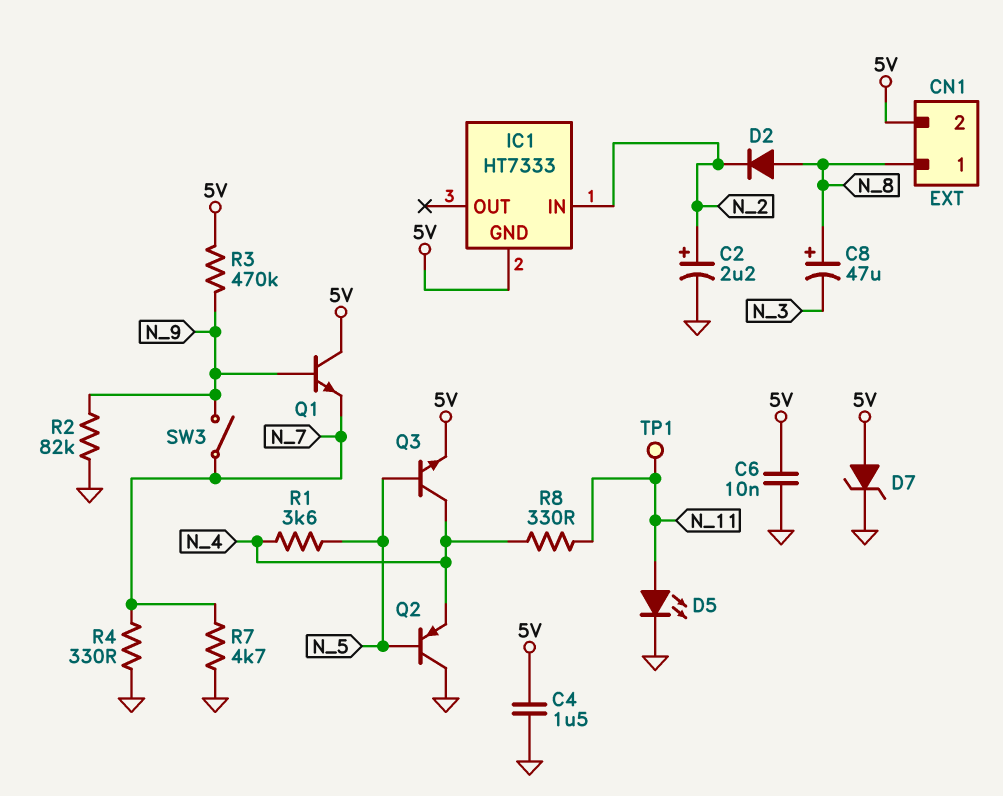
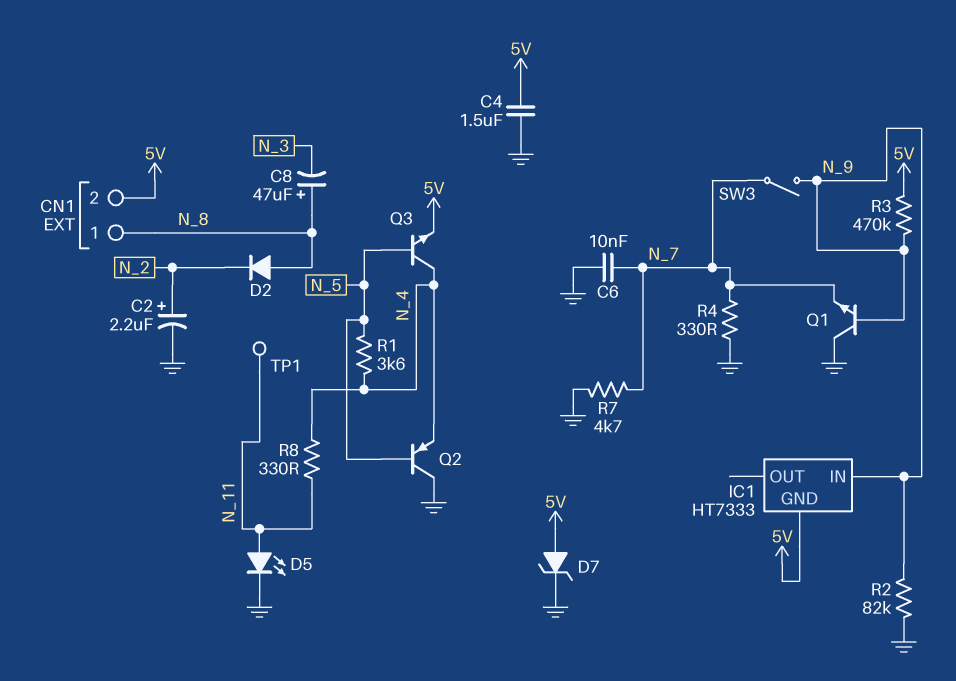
C6: 10nF (5V, GND) -> 10nF (GND, N_7)
IC1 pin IN: N_2 -> N_9
Q1: NPN (B N_9, C 5V, E N_7) -> NPN (B N_9, C GND, E N_7)

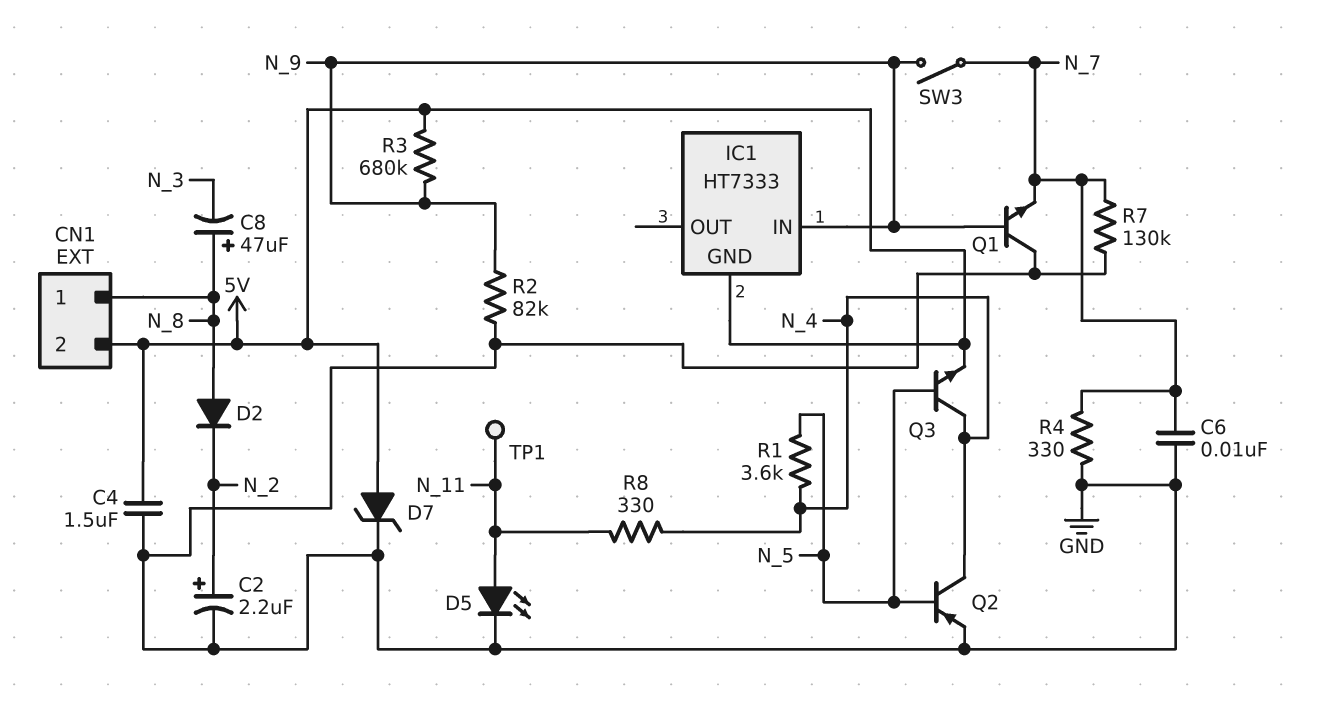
Q2: PNP (B N_5, C GND, E N_4) -> PNP (B N_5, C N_4, E GND)
R3: 470k (5V, N_9) -> 680k (5V, N_9)
R7: 4.7k (GND, N_7) -> 130k (GND, N_7)

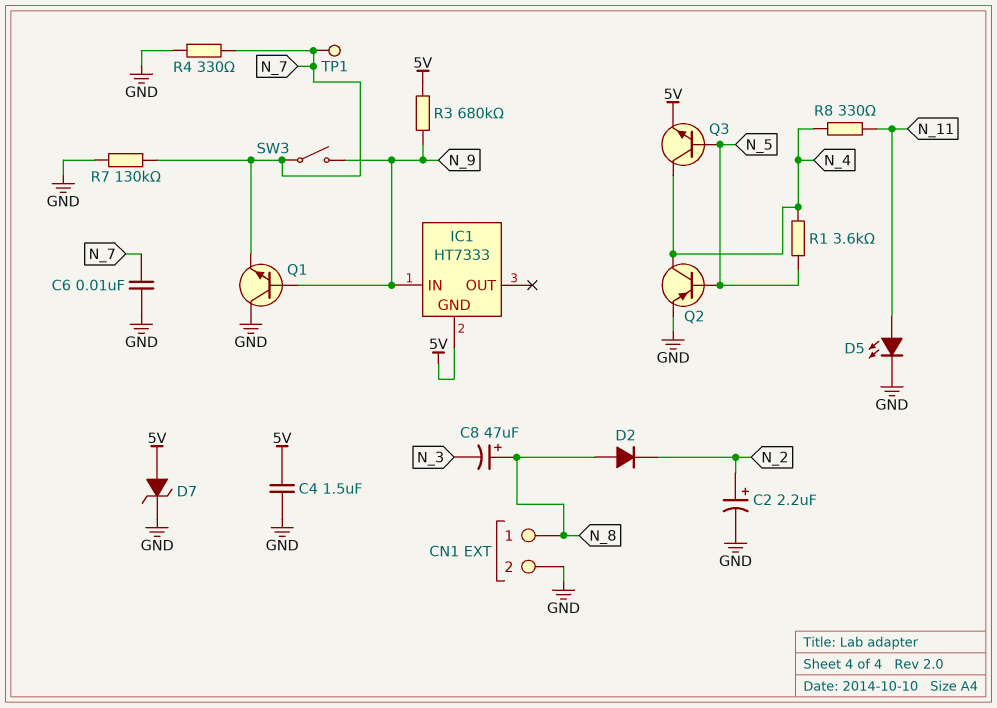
CN1 pin 2: 5V -> GND
R2: 82k (GND, N_9) -> none
TP1: test point (N_11) -> test point (N_7)

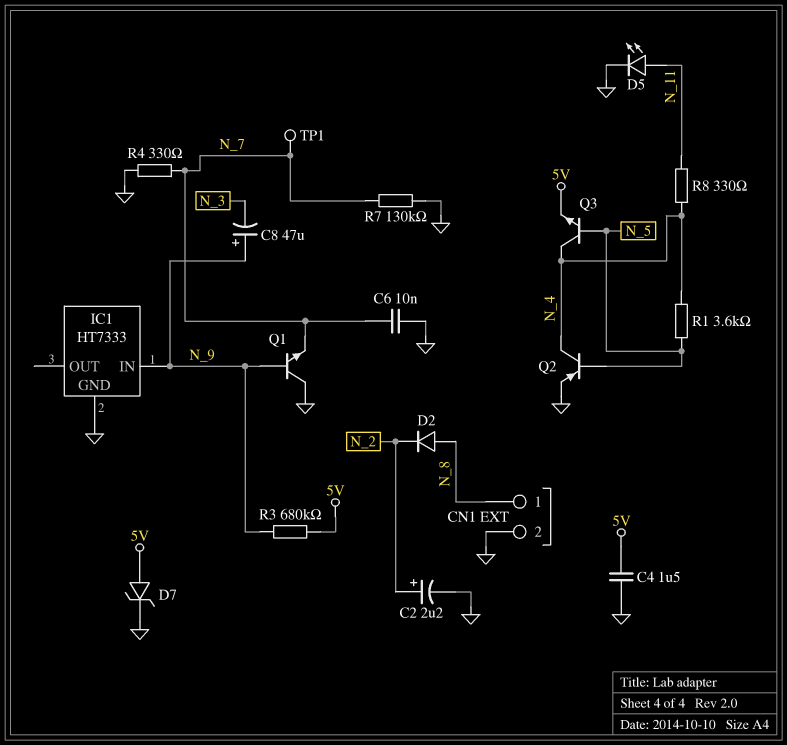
C8: 47uF (plus N_8, minus N_3) -> 47uF (plus N_9, minus N_3)
IC1 pin GND: 5V -> GND
SW3: switch (N_7, N_9) -> none

